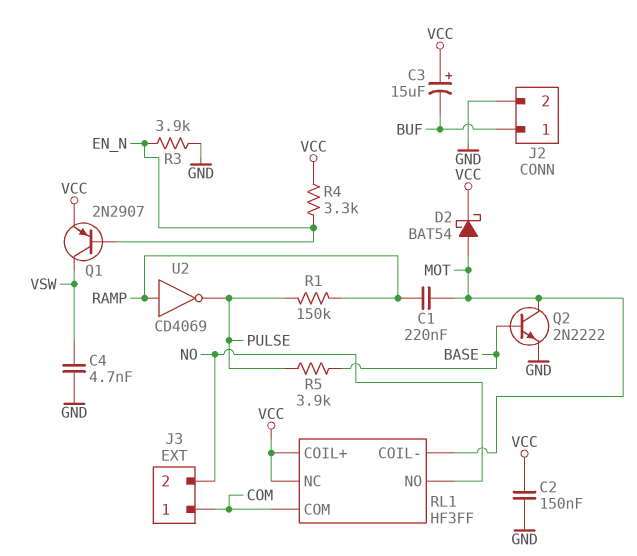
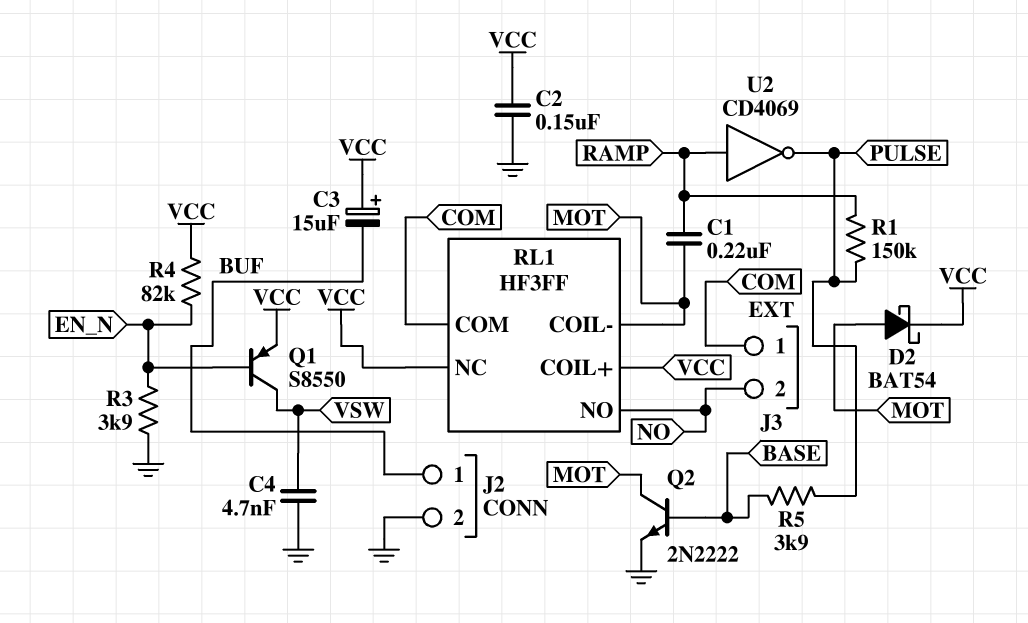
Q1: PNP 2N2907 (B EN_N, C VSW, E VCC) -> PNP S8550 (B EN_N, C VSW, E VCC)
R4: 3.3k (EN_N, VCC) -> 82k (EN_N, VCC)

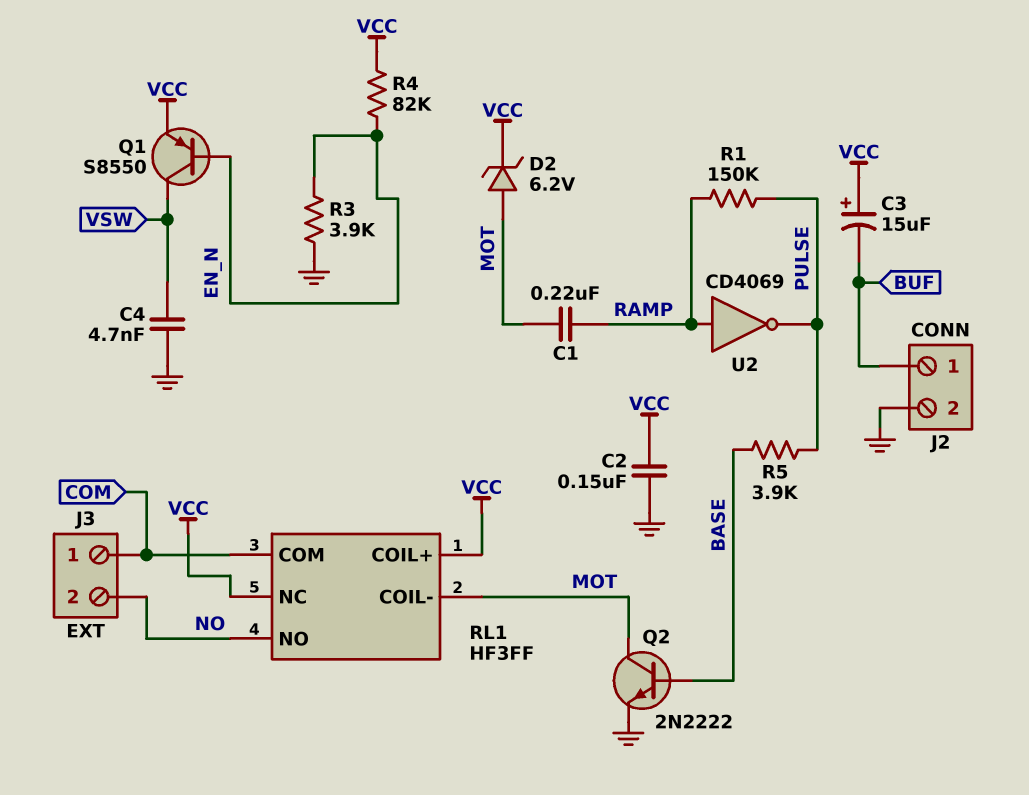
D2: schottky BAT54 (A MOT, K VCC) -> zener 6.2V (A MOT, K VCC)

